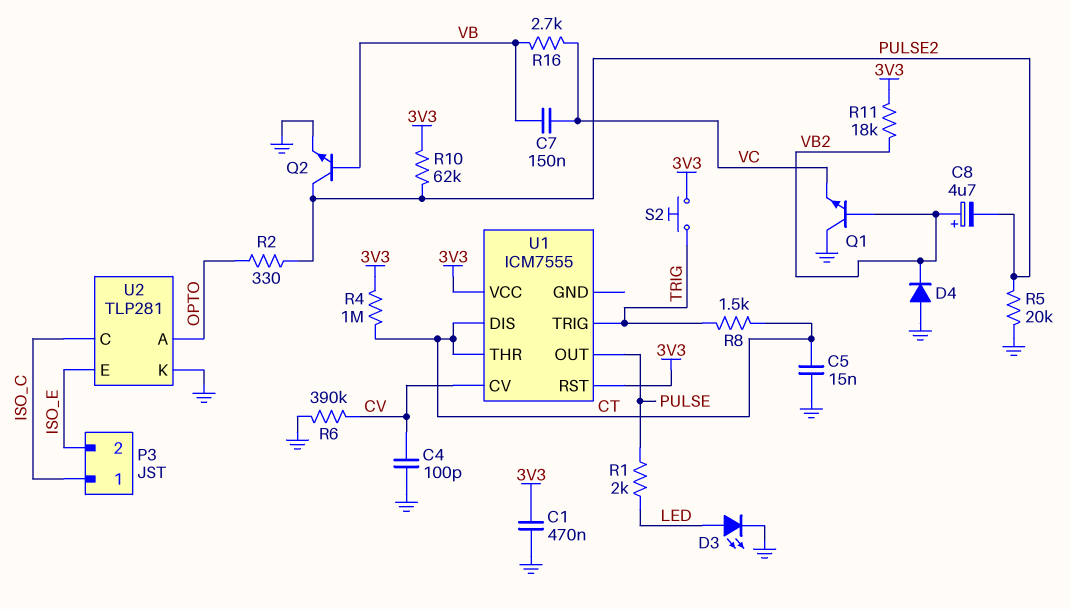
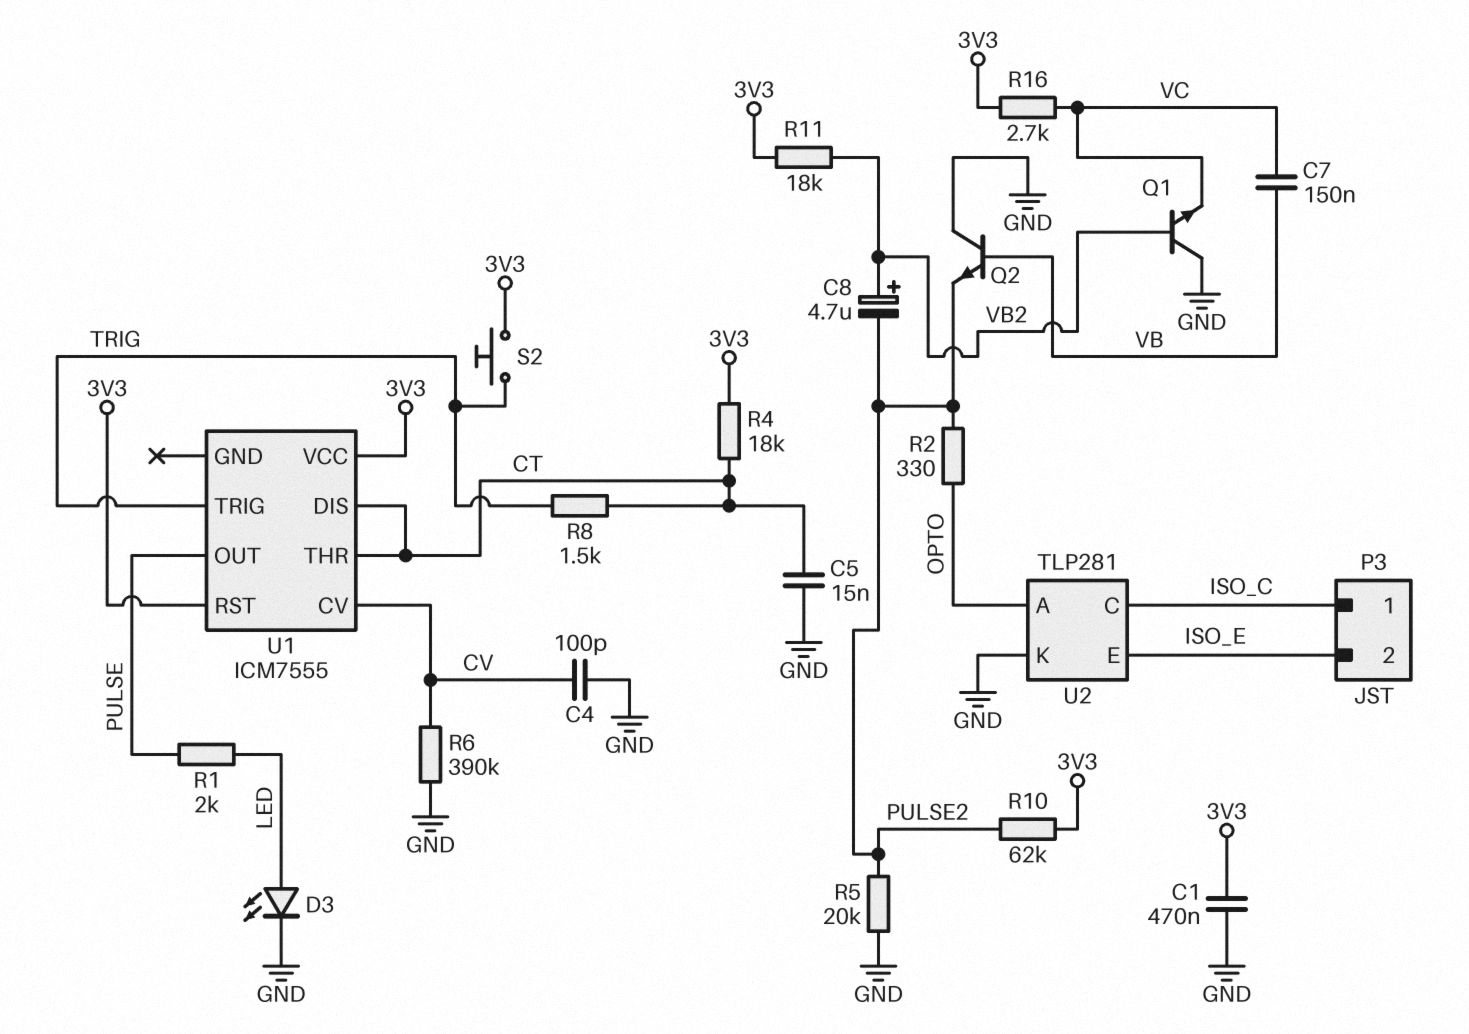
D4: diode (A GND, K VB2) -> none
Q2: NPN (B VB, C PULSE2, E GND) -> NPN (B VB, C GND, E PULSE2)
R4: 1M (3V3, CT) -> 18k (3V3, CT)
R16: 2.7k (VB, VC) -> 2.7k (3V3, VC)

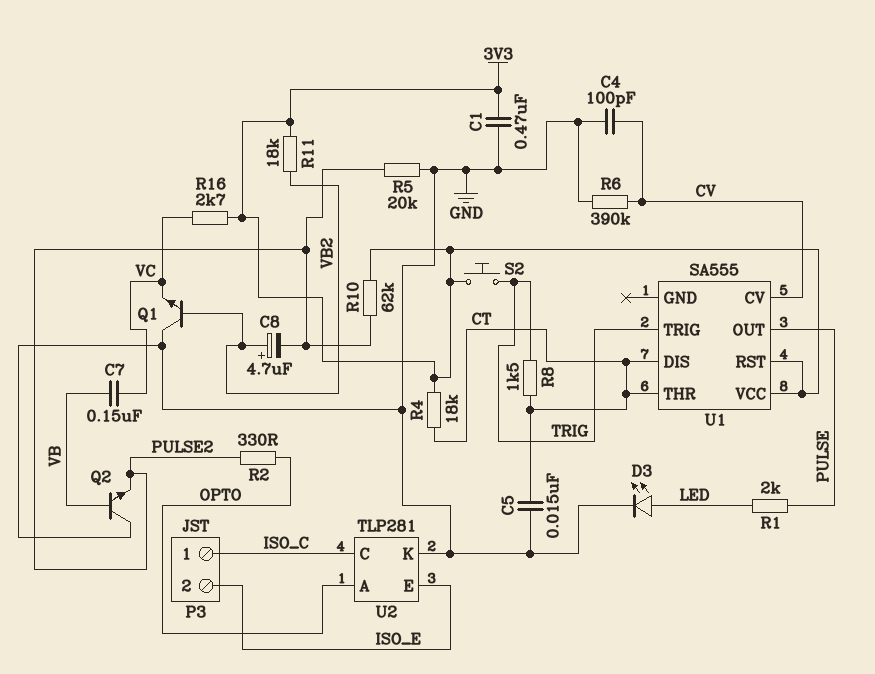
U1: ICM7555 -> SA555

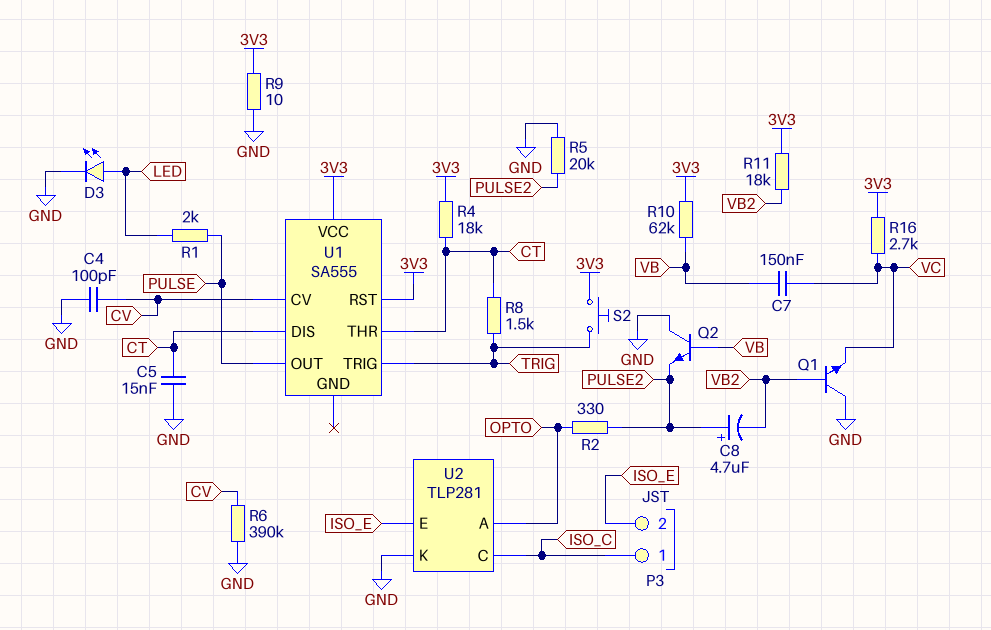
C1: 470nF (3V3, GND) -> none
C8: 4.7uF (plus VB2, minus PULSE2) -> 4.7uF (plus PULSE2, minus VB2)
R9: none -> 10 (3V3, GND)
R10: 62k (3V3, PULSE2) -> 62k (3V3, VB)

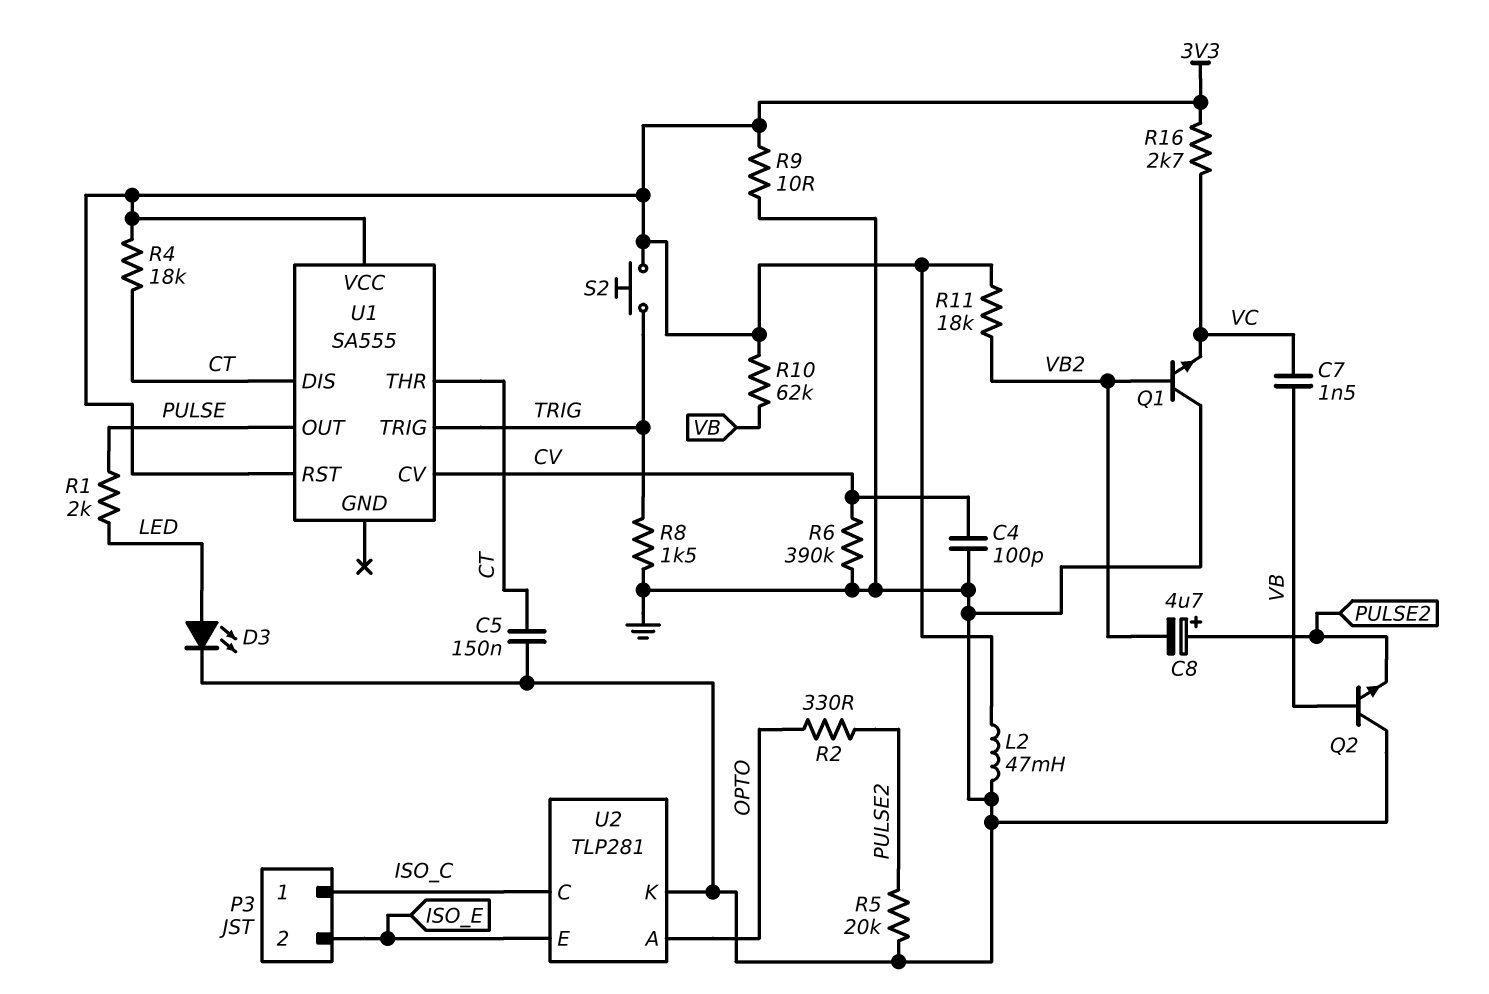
C5: 15nF (CT, GND) -> 150nF (CT, GND)
C7: 150nF (VB, VC) -> 1.5nF (VB, VC)
L2: none -> 47mH (3V3, GND)
R8: 1.5k (CT, TRIG) -> 1.5k (GND, TRIG)

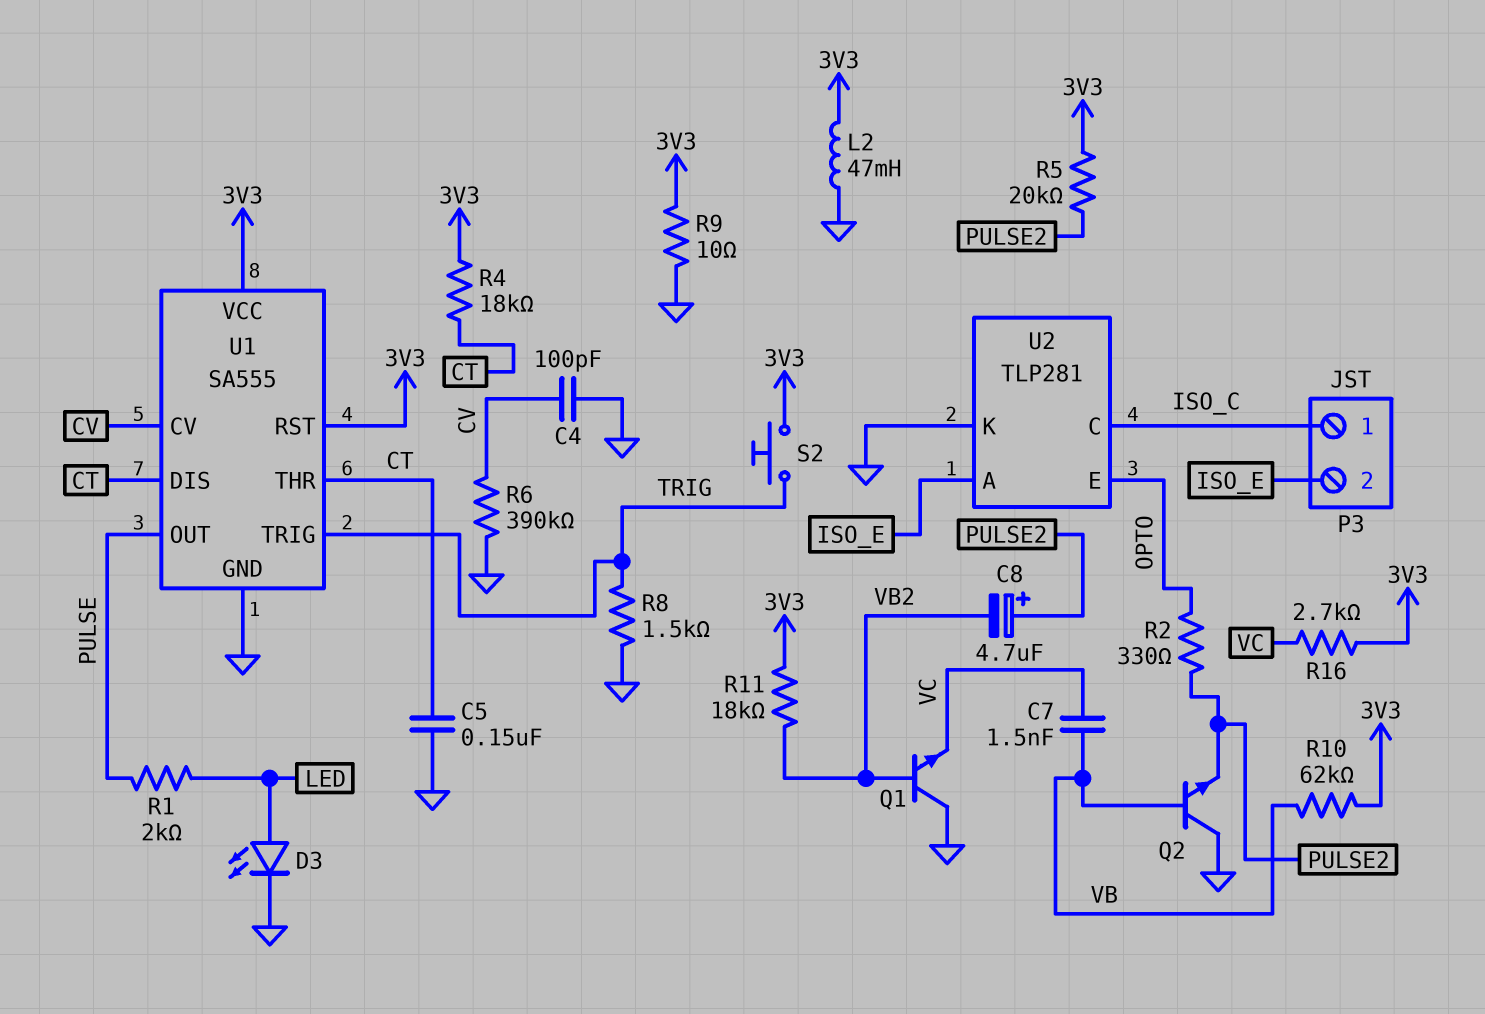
R5: 20k (GND, PULSE2) -> 20k (3V3, PULSE2)
U1 pin GND: none -> GND
U2 pin A: OPTO -> ISO_E
U2 pin E: ISO_E -> OPTO

